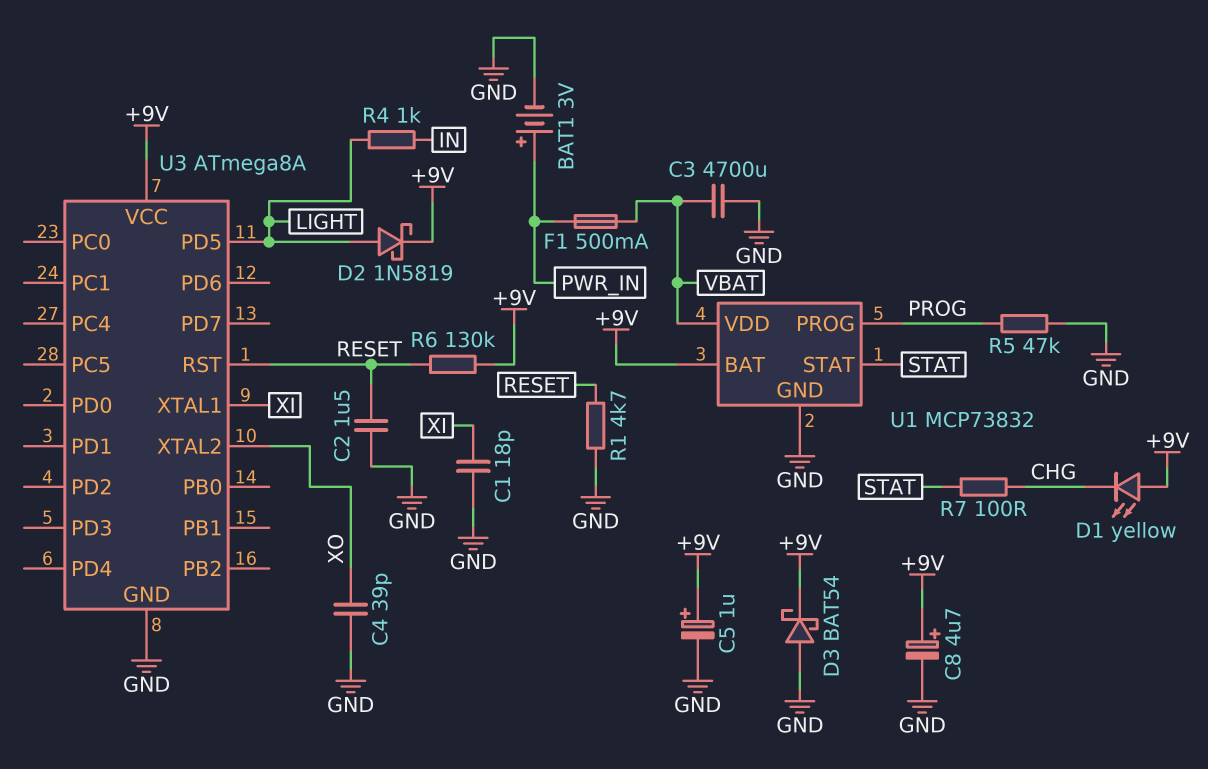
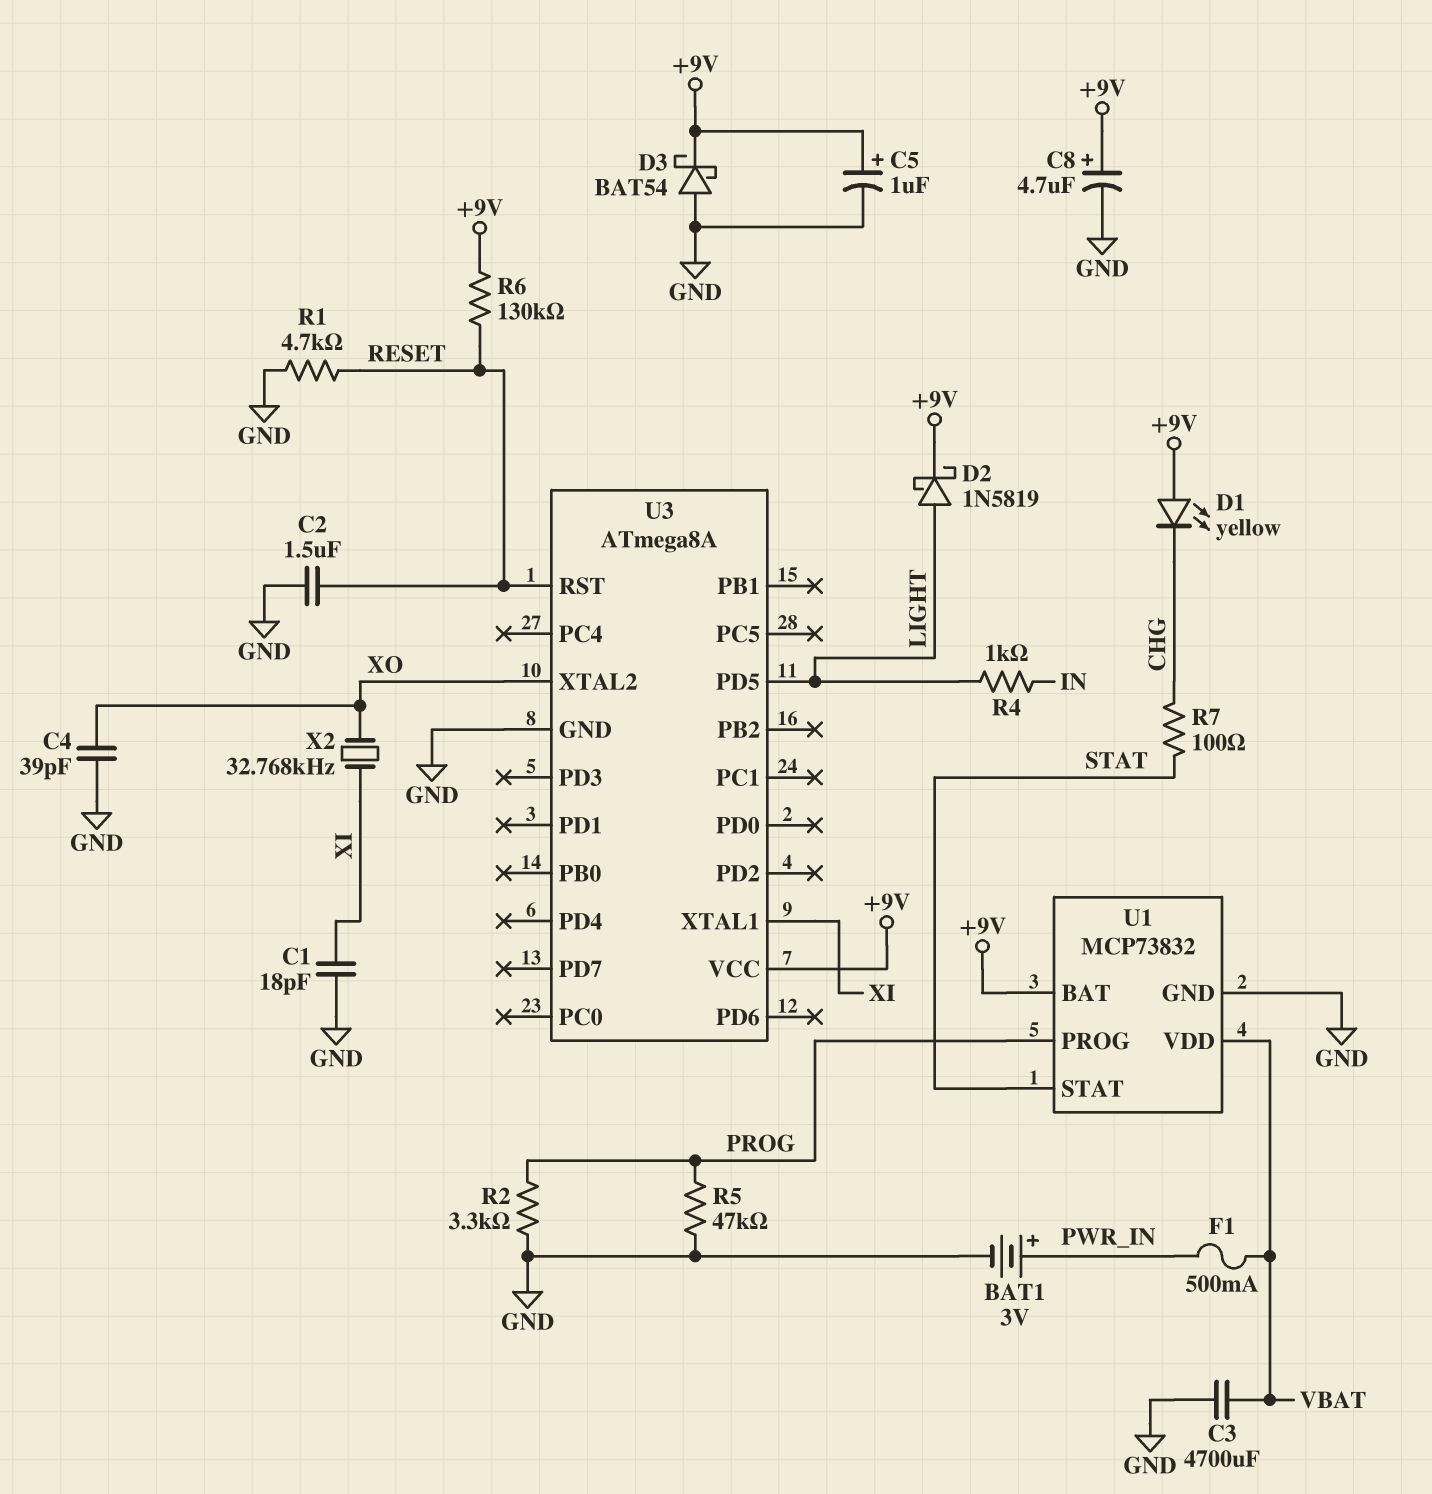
R2: none -> 3.3k (GND, PROG)
X2: none -> 32.768kHz (XI, XO)

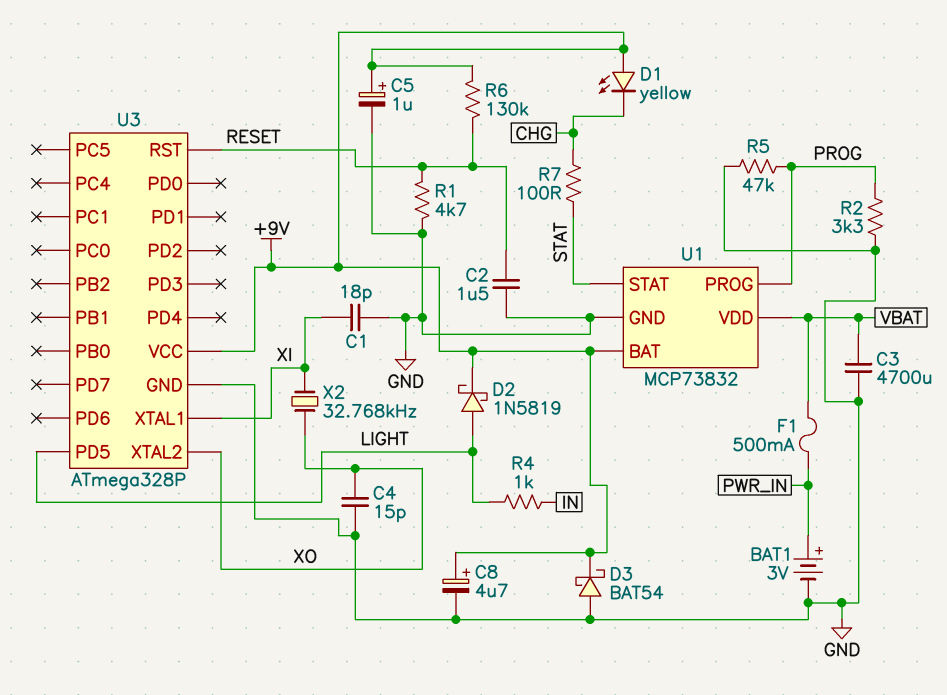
C4: 39pF (GND, XO) -> 15pF (GND, XO)
U3: ATmega8A -> ATmega328P

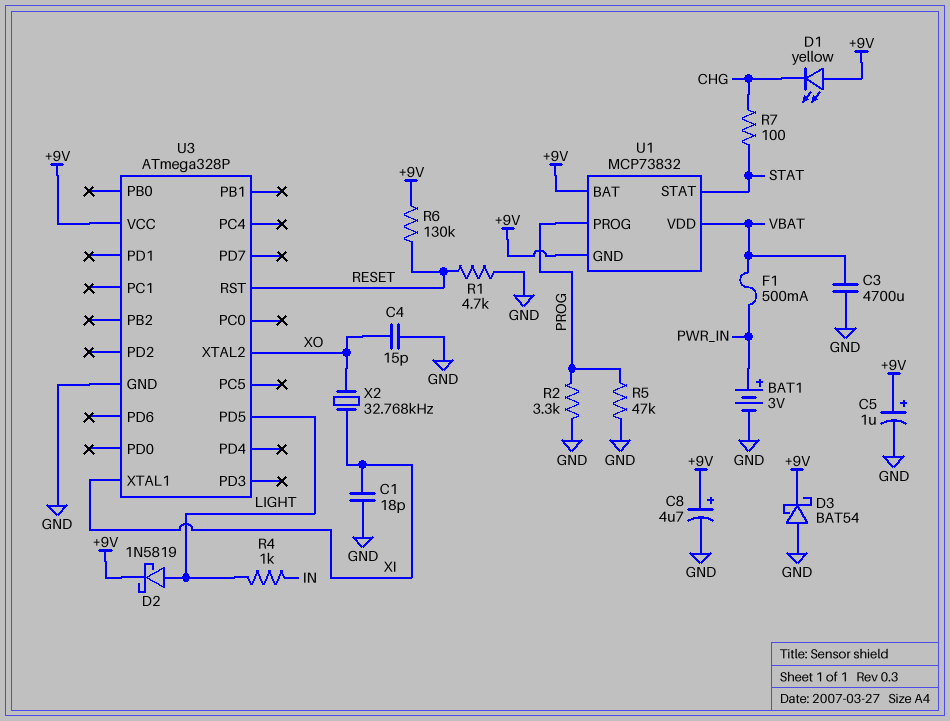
C2: 1.5uF (GND, RESET) -> none
U1 pin GND: GND -> +9V

